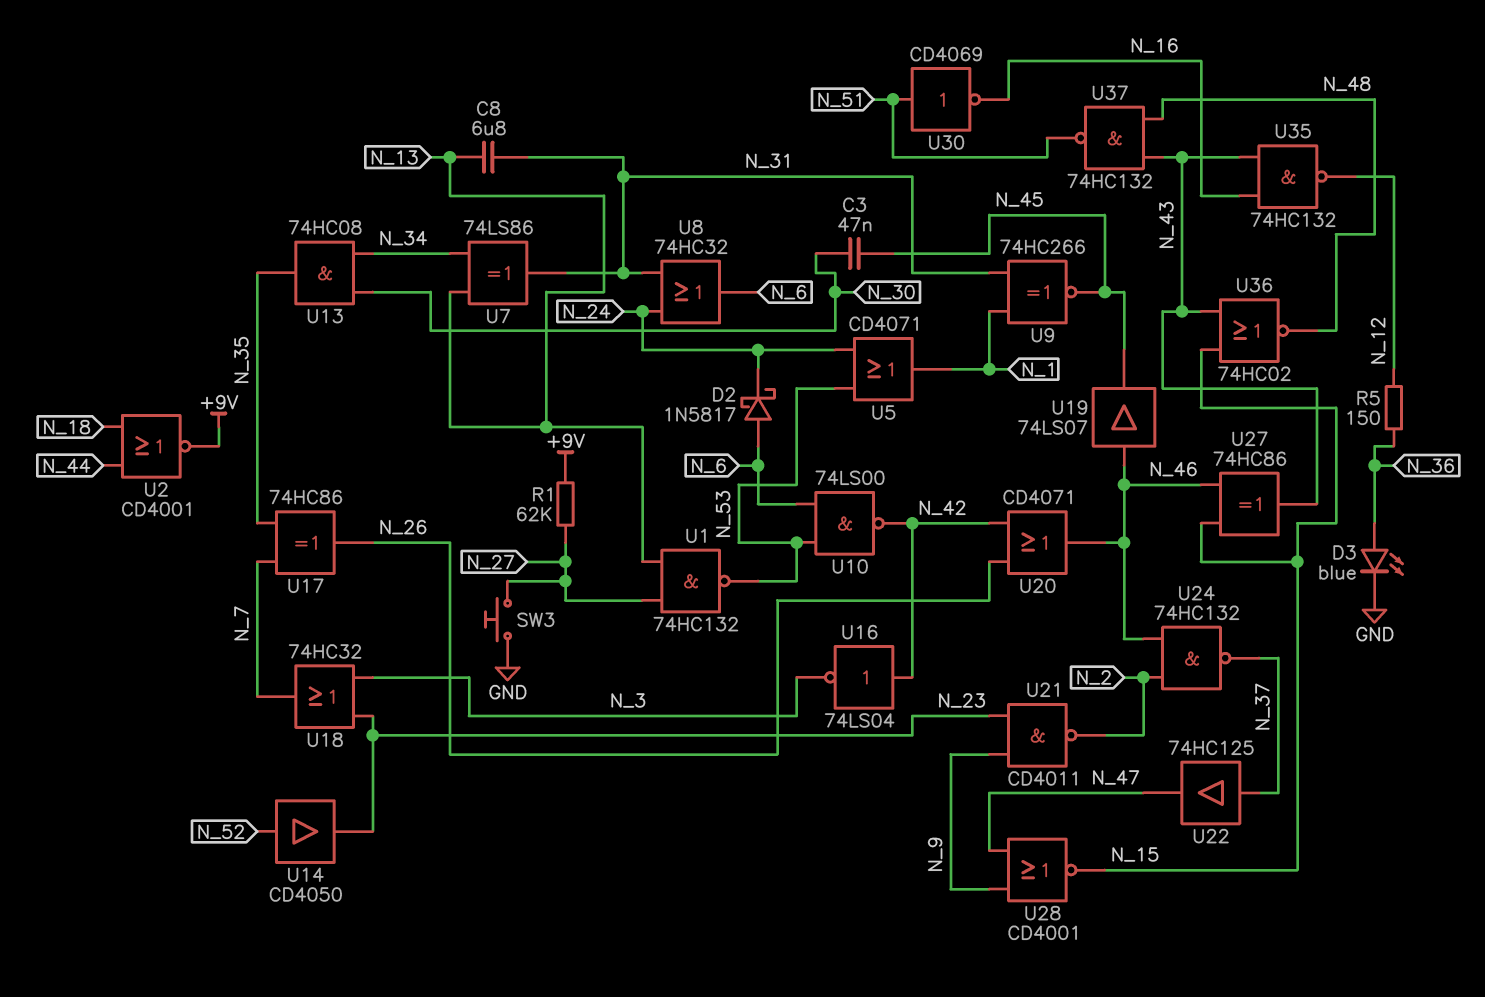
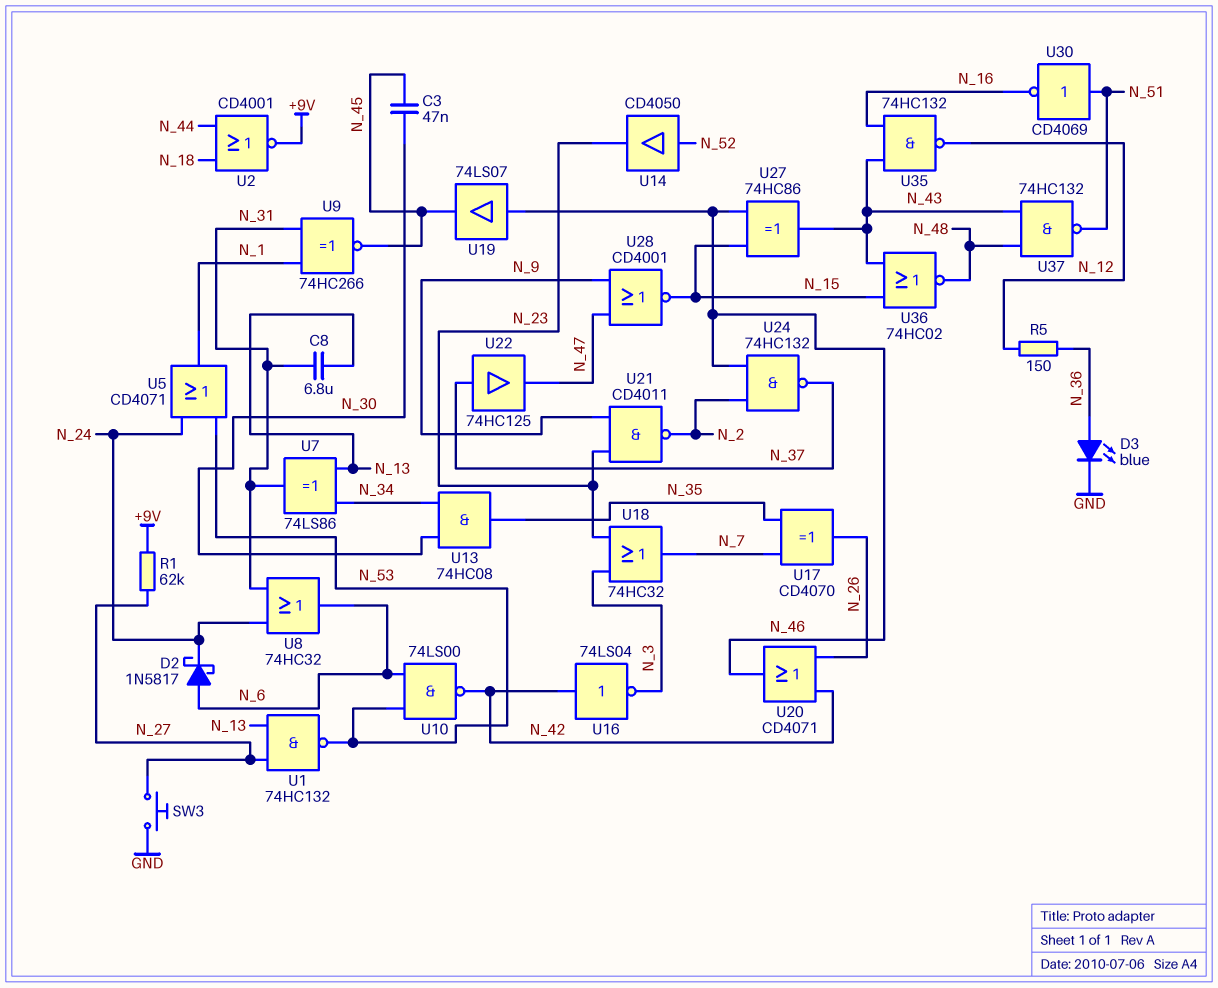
U17: XOR 74HC86 (in N_7, in N_35, out N_26) -> XOR CD4070 (in N_7, in N_35, out N_26)

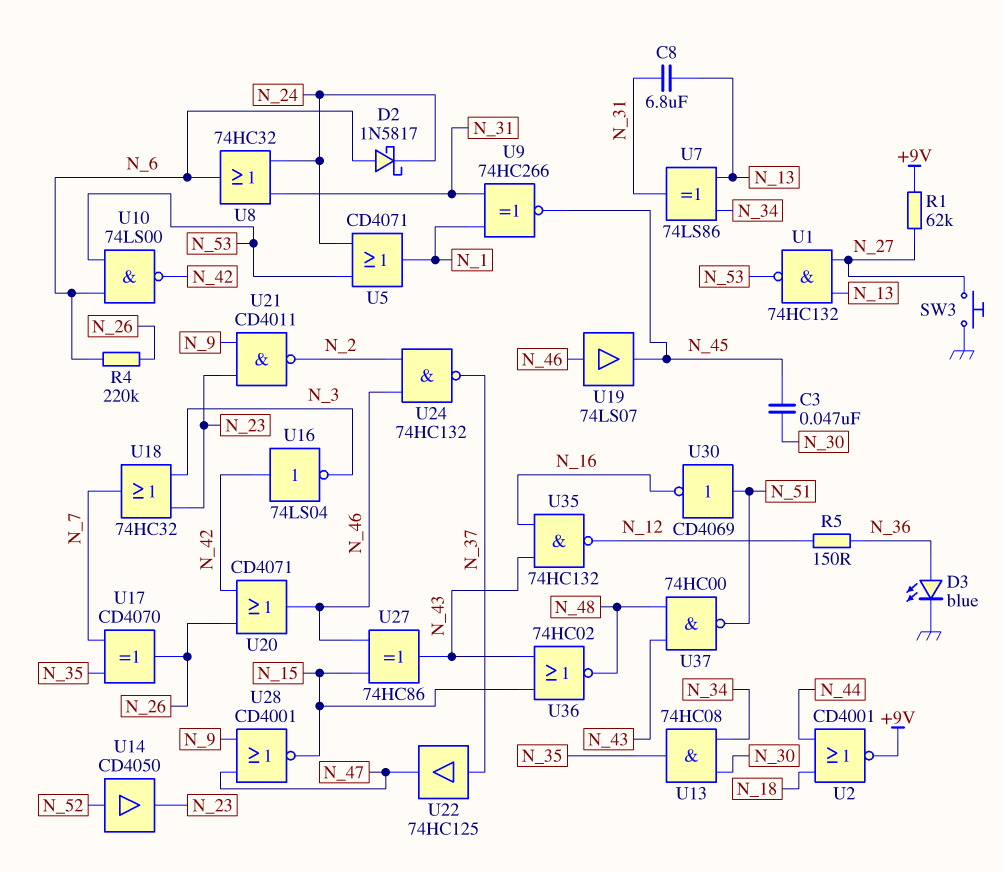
R4: none -> 220k (N_6, N_26)
U37: NAND 74HC132 (in N_43, in N_48, out N_51) -> NAND 74HC00 (in N_43, in N_48, out N_51)

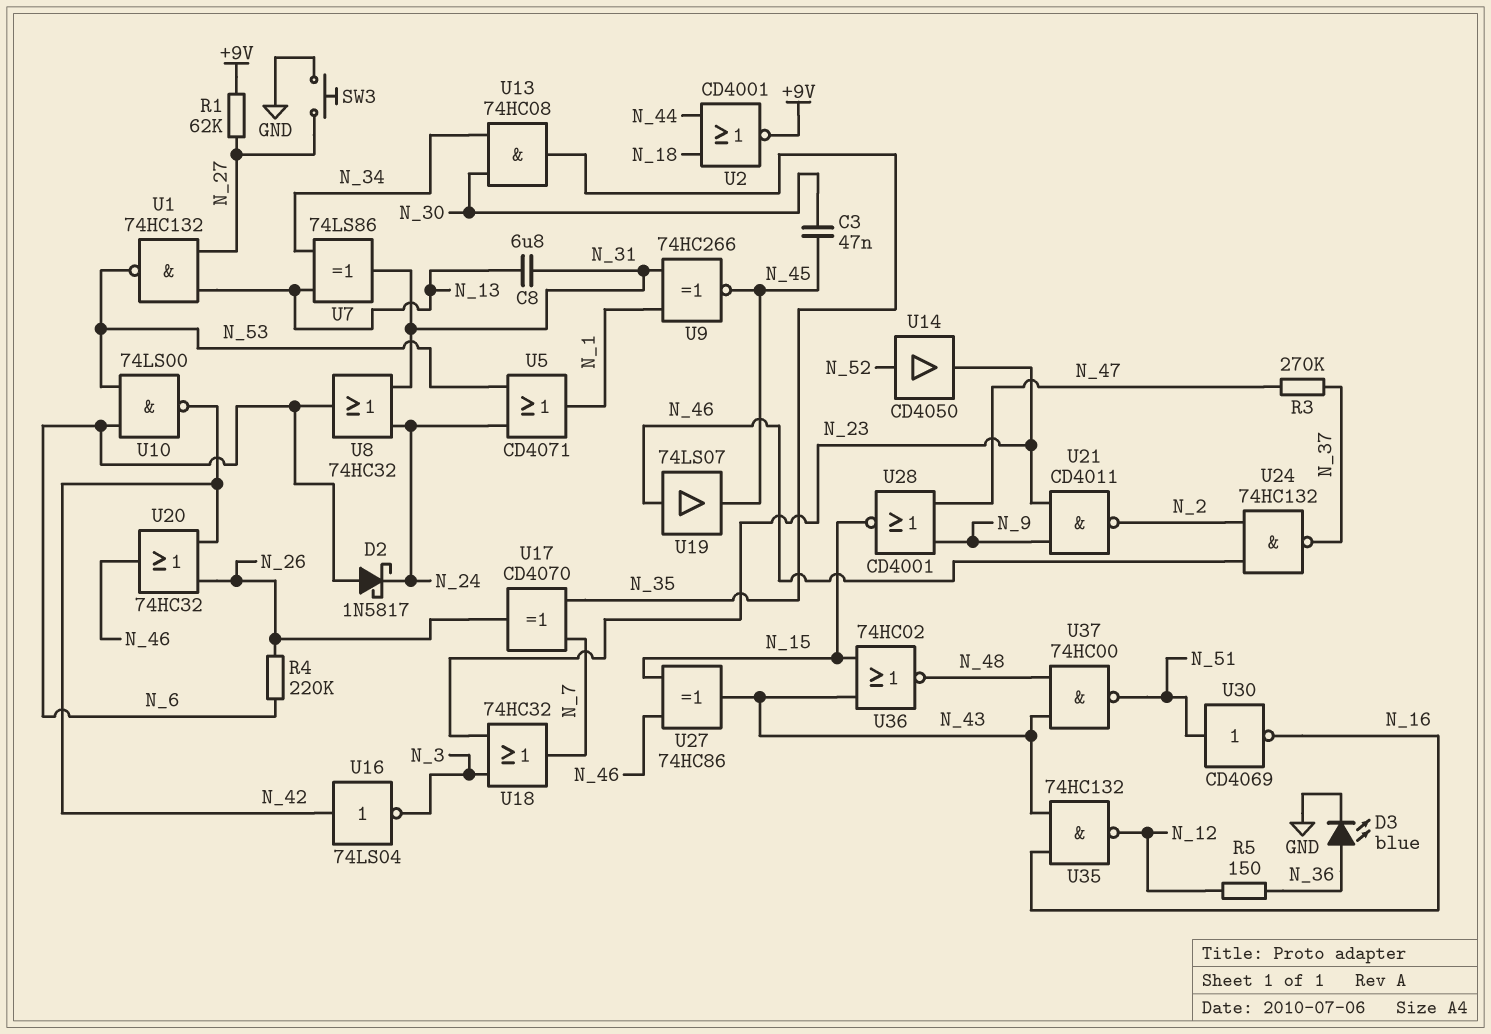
R3: none -> 270k (N_37, N_47)
U20: OR CD4071 (in N_26, in N_42, out N_46) -> OR 74HC32 (in N_26, in N_42, out N_46)
U22: buffer 74HC125 (in N_37, out N_47) -> none

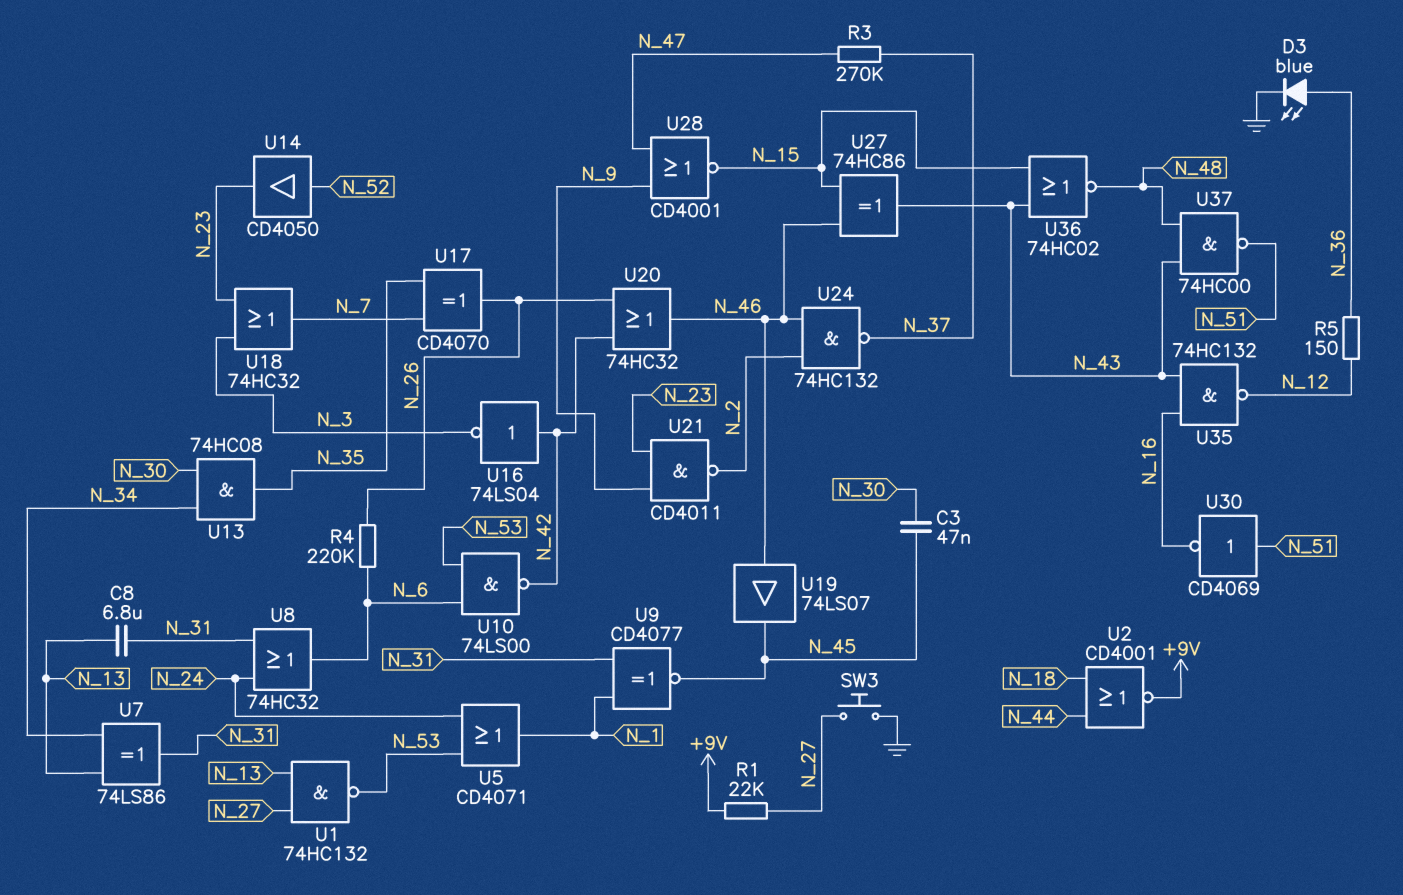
D2: schottky 1N5817 (A N_6, K N_24) -> none
R1: 62k (+9V, N_27) -> 22k (+9V, N_27)
U9: XNOR 74HC266 (in N_1, in N_31, out N_45) -> XNOR CD4077 (in N_1, in N_31, out N_45)

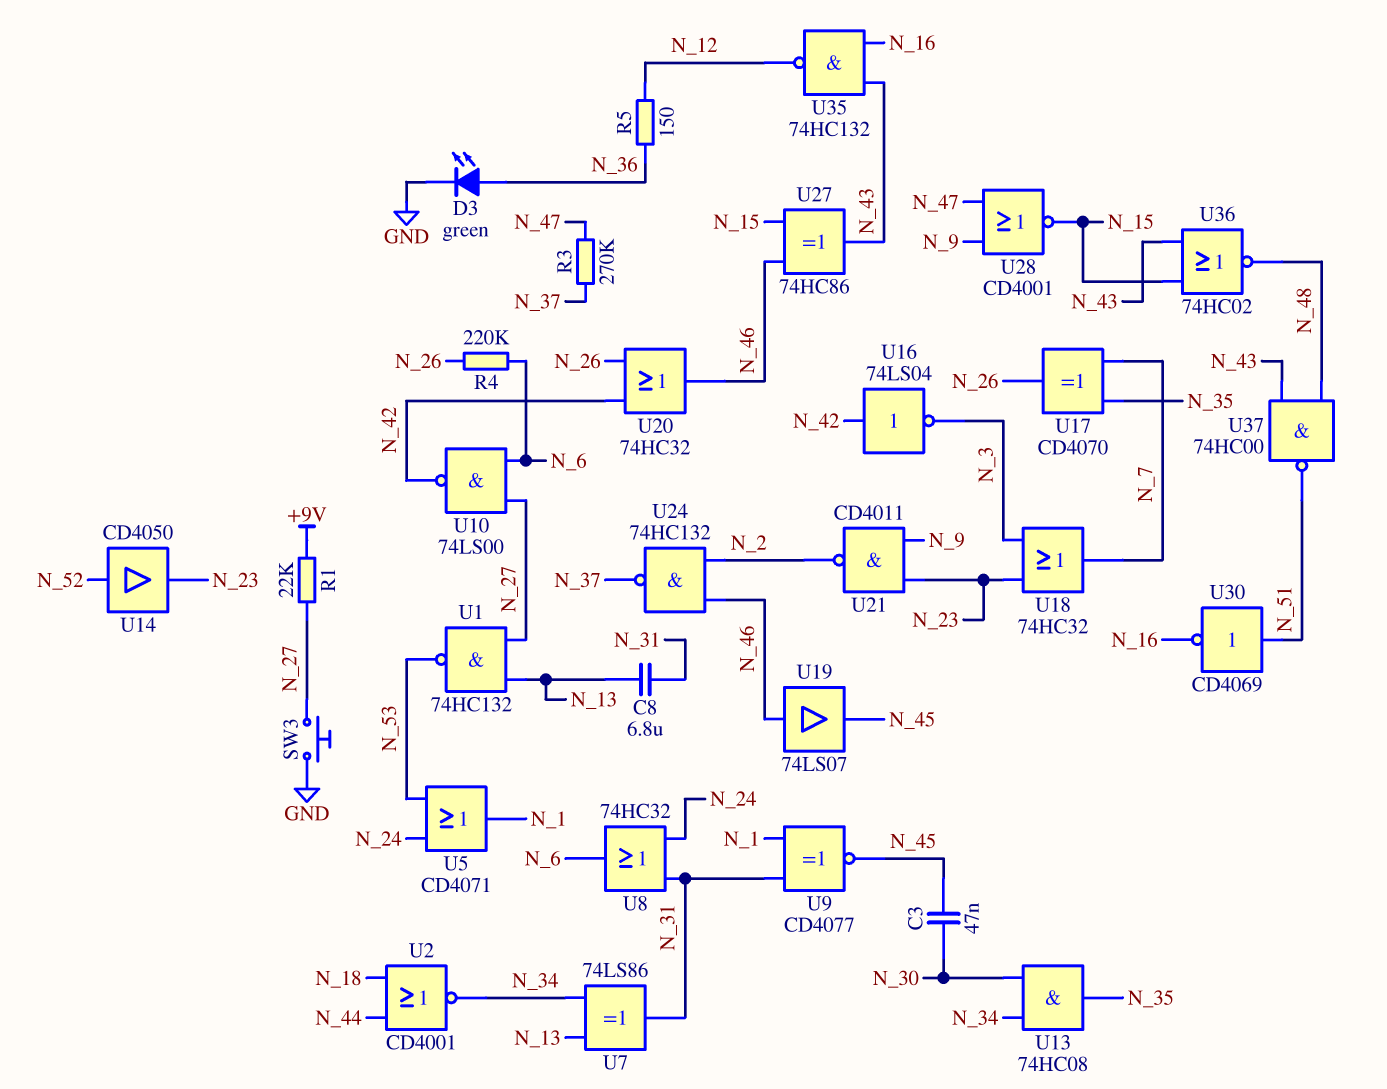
D3: LED blue (A N_36, K GND) -> LED green (A N_36, K GND)
U2: NOR CD4001 (in N_18, in N_44, out +9V) -> NOR CD4001 (in N_18, in N_44, out N_34)
U10: NAND 74LS00 (in N_6, in N_53, out N_42) -> NAND 74LS00 (in N_6, in N_27, out N_42)

